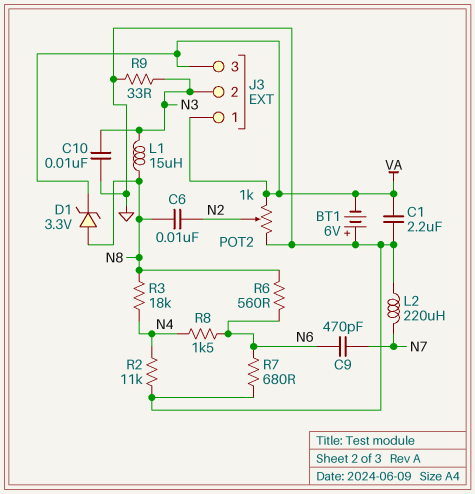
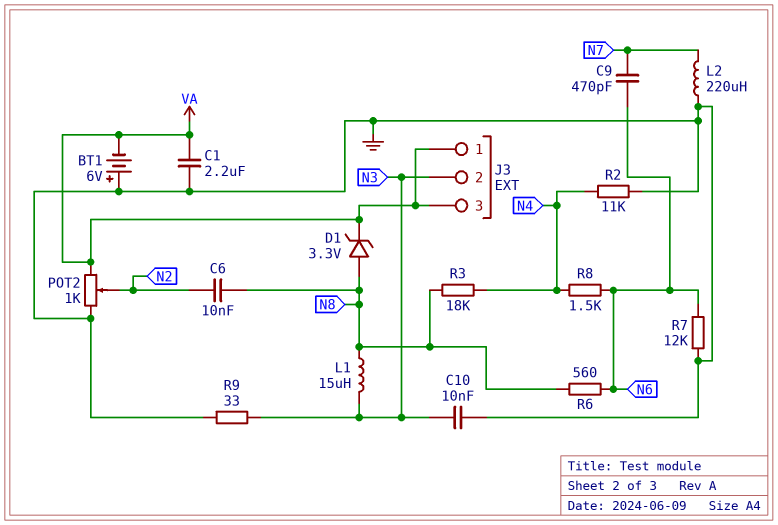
R7: 680 (GND, N6) -> 12k (GND, N6)

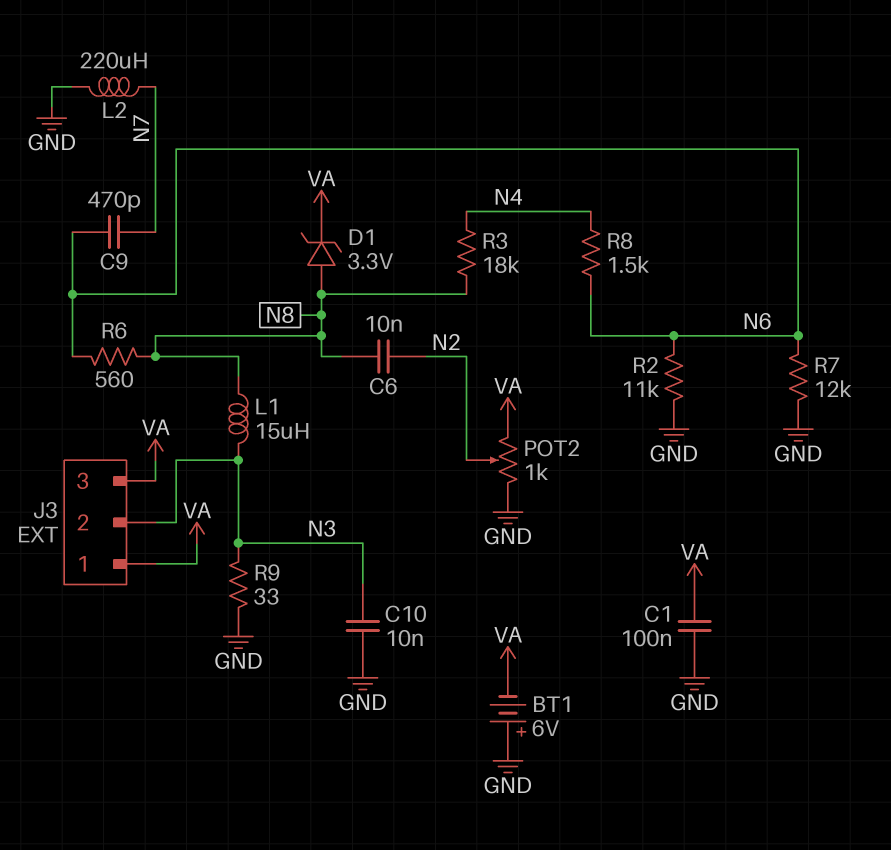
C1: 2.2uF (GND, VA) -> 100nF (GND, VA)
R2: 11k (GND, N4) -> 11k (GND, N6)

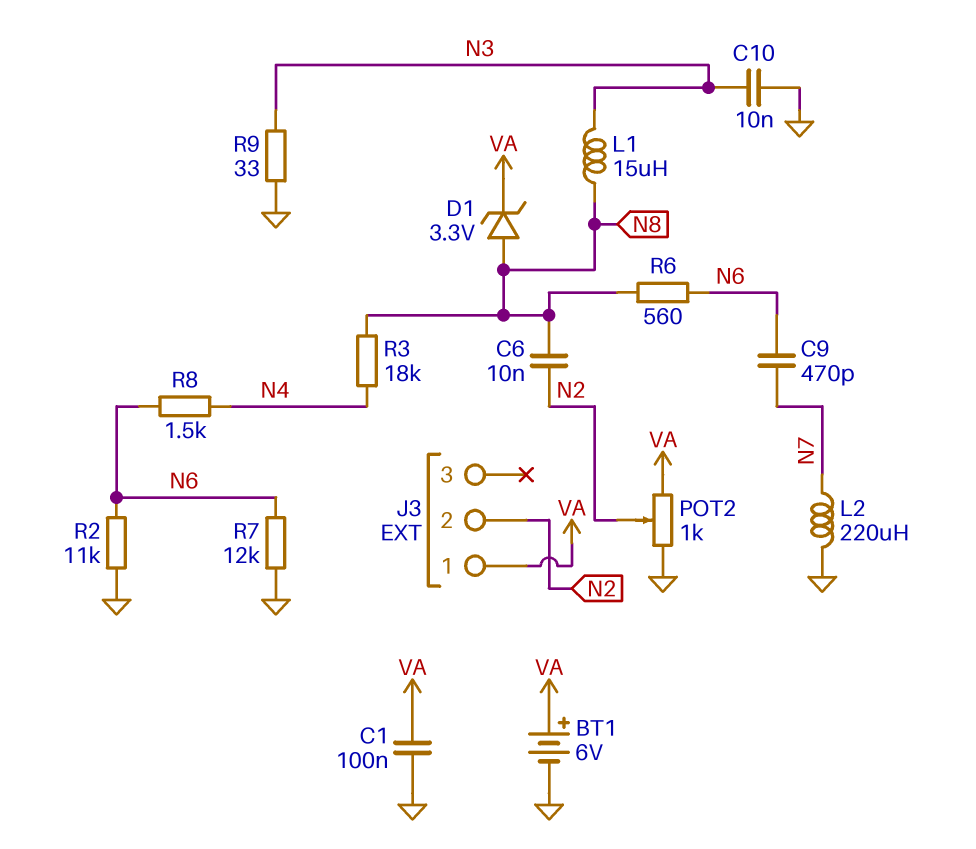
BT1: 6V (plus GND, minus VA) -> 6V (plus VA, minus GND)
J3 pin 2: N3 -> N2
J3 pin 3: VA -> none

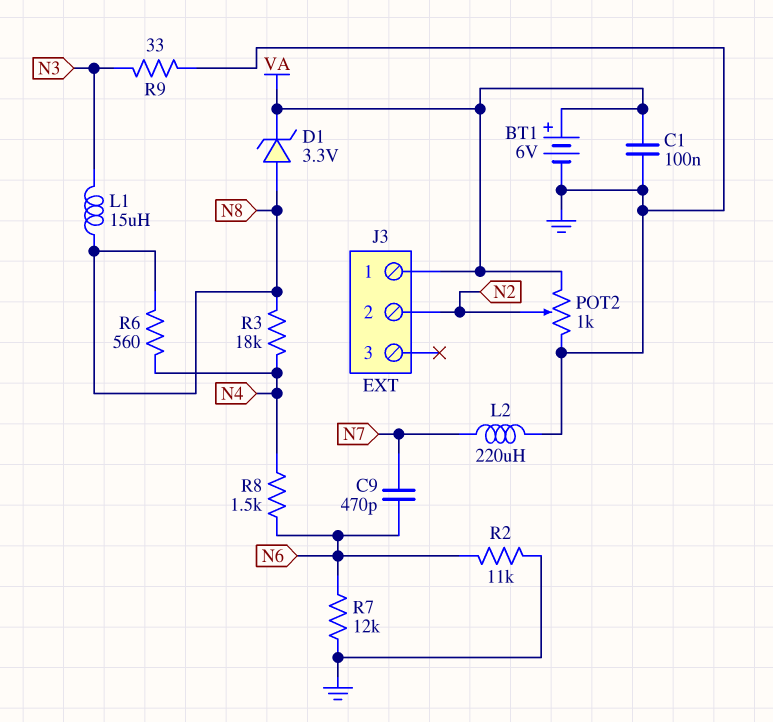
C6: 10nF (N2, N8) -> none
C10: 10nF (GND, N3) -> none
R6: 560 (N6, N8) -> 560 (N4, N8)

